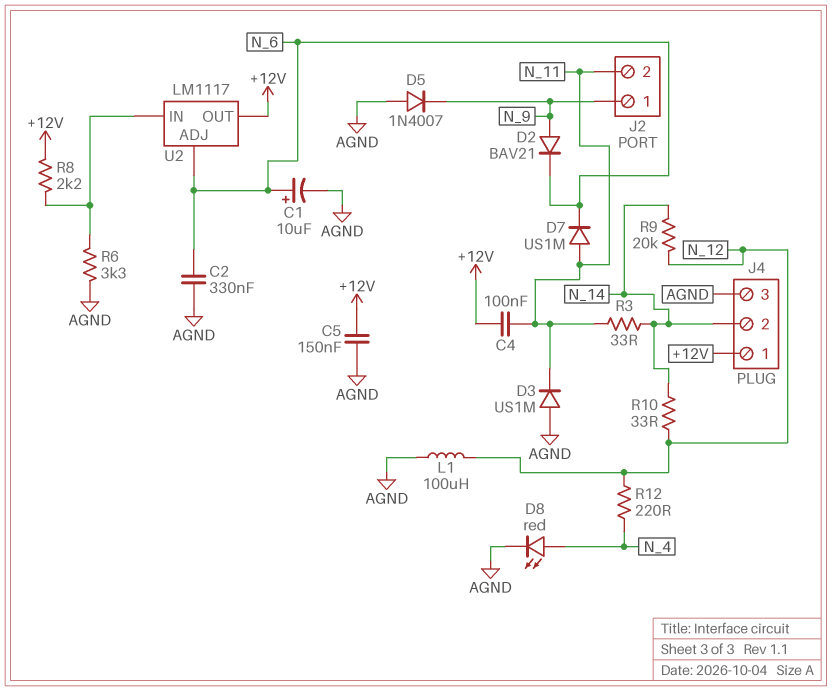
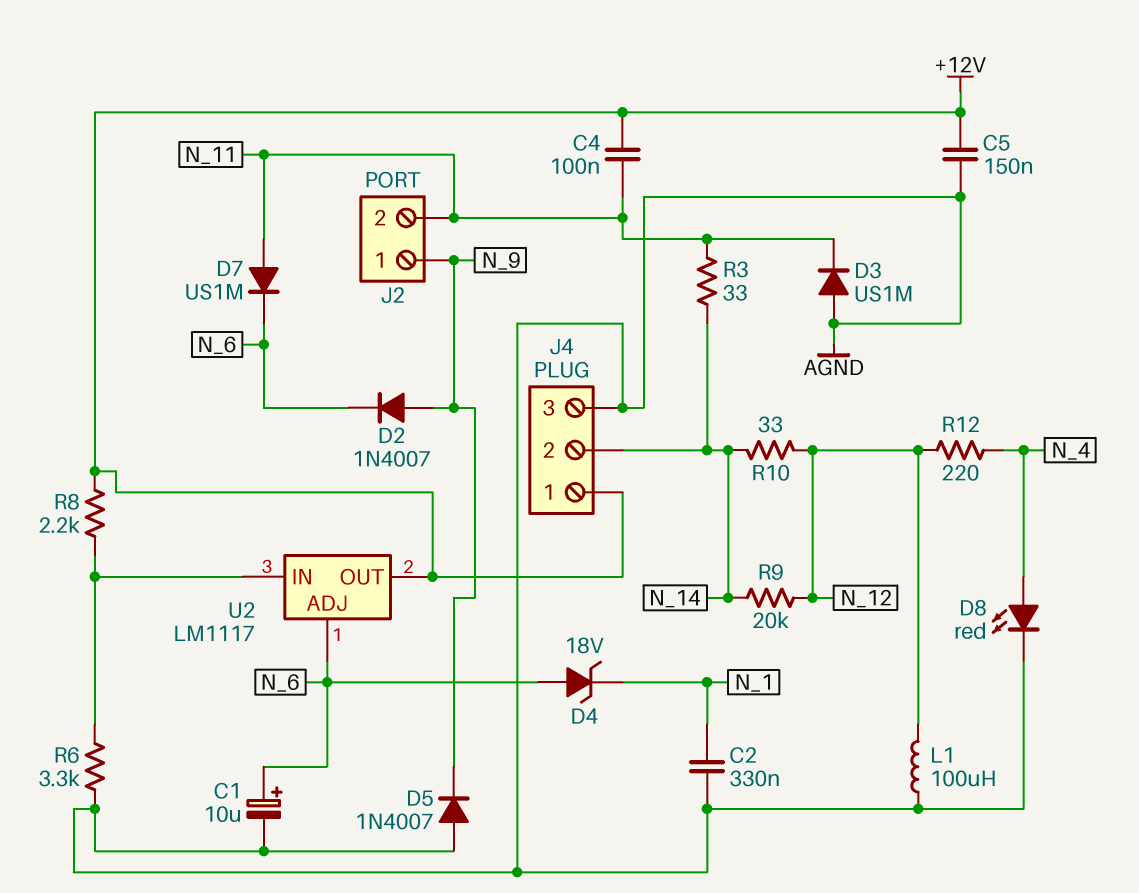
C2: 330nF (AGND, N_6) -> 330nF (AGND, N_1)
D2: diode BAV21 (A N_9, K N_6) -> diode 1N4007 (A N_9, K N_6)
D4: none -> zener 18V (A N_6, K N_1)

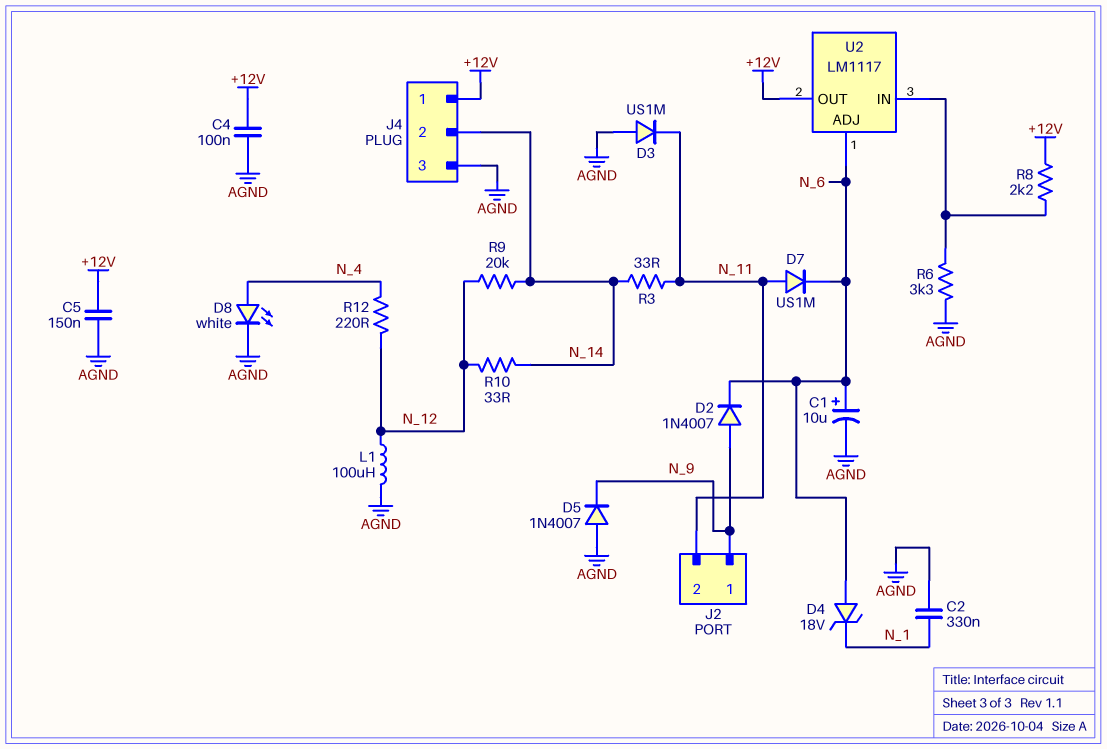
C4: 100nF (+12V, N_11) -> 100nF (+12V, AGND)
D8: LED red (A N_4, K AGND) -> LED white (A N_4, K AGND)

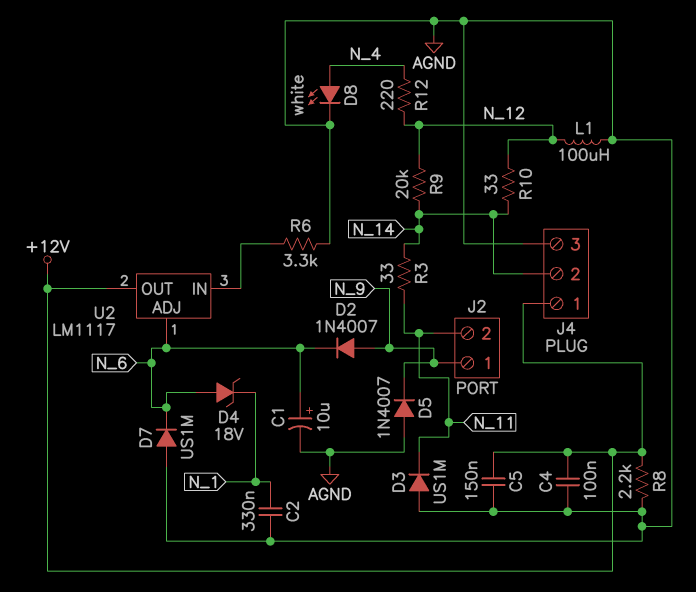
D7: diode US1M (A N_11, K N_6) -> diode US1M (A AGND, K N_6)
R8: 2.2k (+12V, U2/IN) -> 2.2k (+12V, AGND)

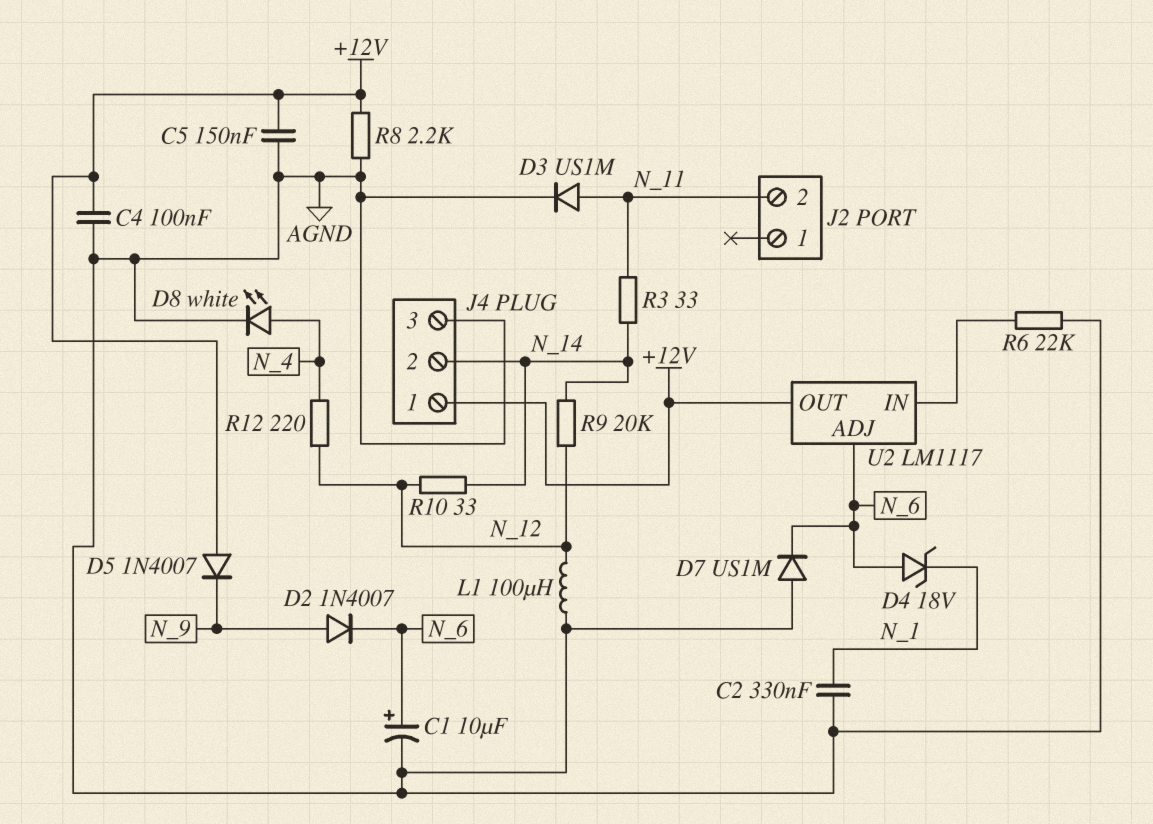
D3: diode US1M (A AGND, K N_11) -> diode US1M (A N_11, K AGND)
D5: diode 1N4007 (A AGND, K N_9) -> diode 1N4007 (A +12V, K N_9)
J2 pin 1: N_9 -> none
R6: 3.3k (AGND, U2/IN) -> 22k (AGND, U2/IN)

